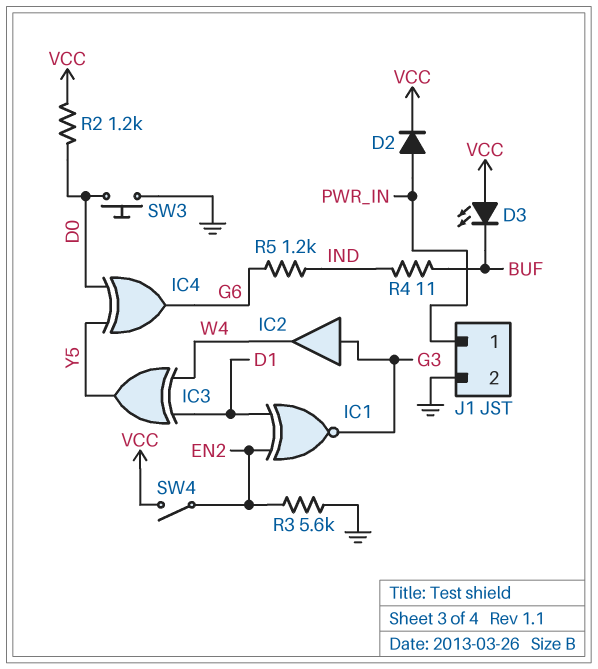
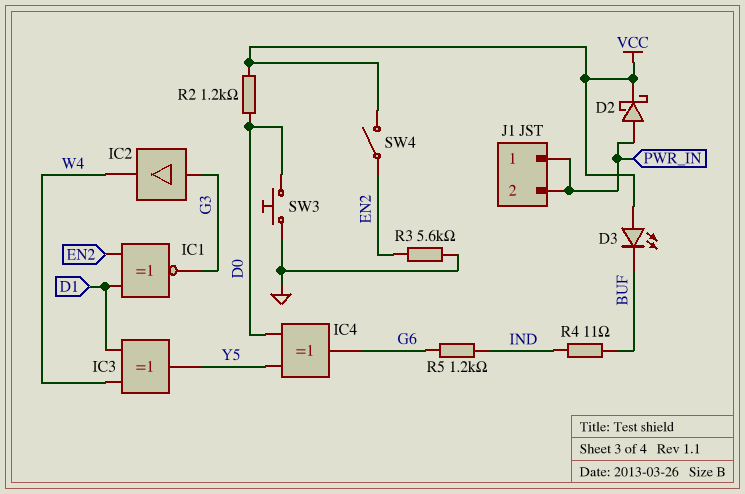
D2: diode (A PWR_IN, K VCC) -> schottky (A PWR_IN, K VCC)
J1 pin 2: GND -> PWR_IN

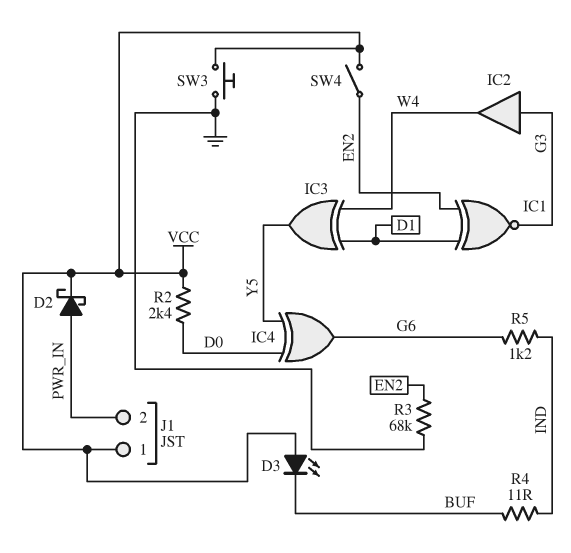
J1 pin 1: PWR_IN -> VCC
R2: 1.2k (D0, VCC) -> 2.4k (D0, VCC)
R3: 5.6k (EN2, GND) -> 68k (EN2, GND)
SW3: button (D0, GND) -> button (GND, VCC)

